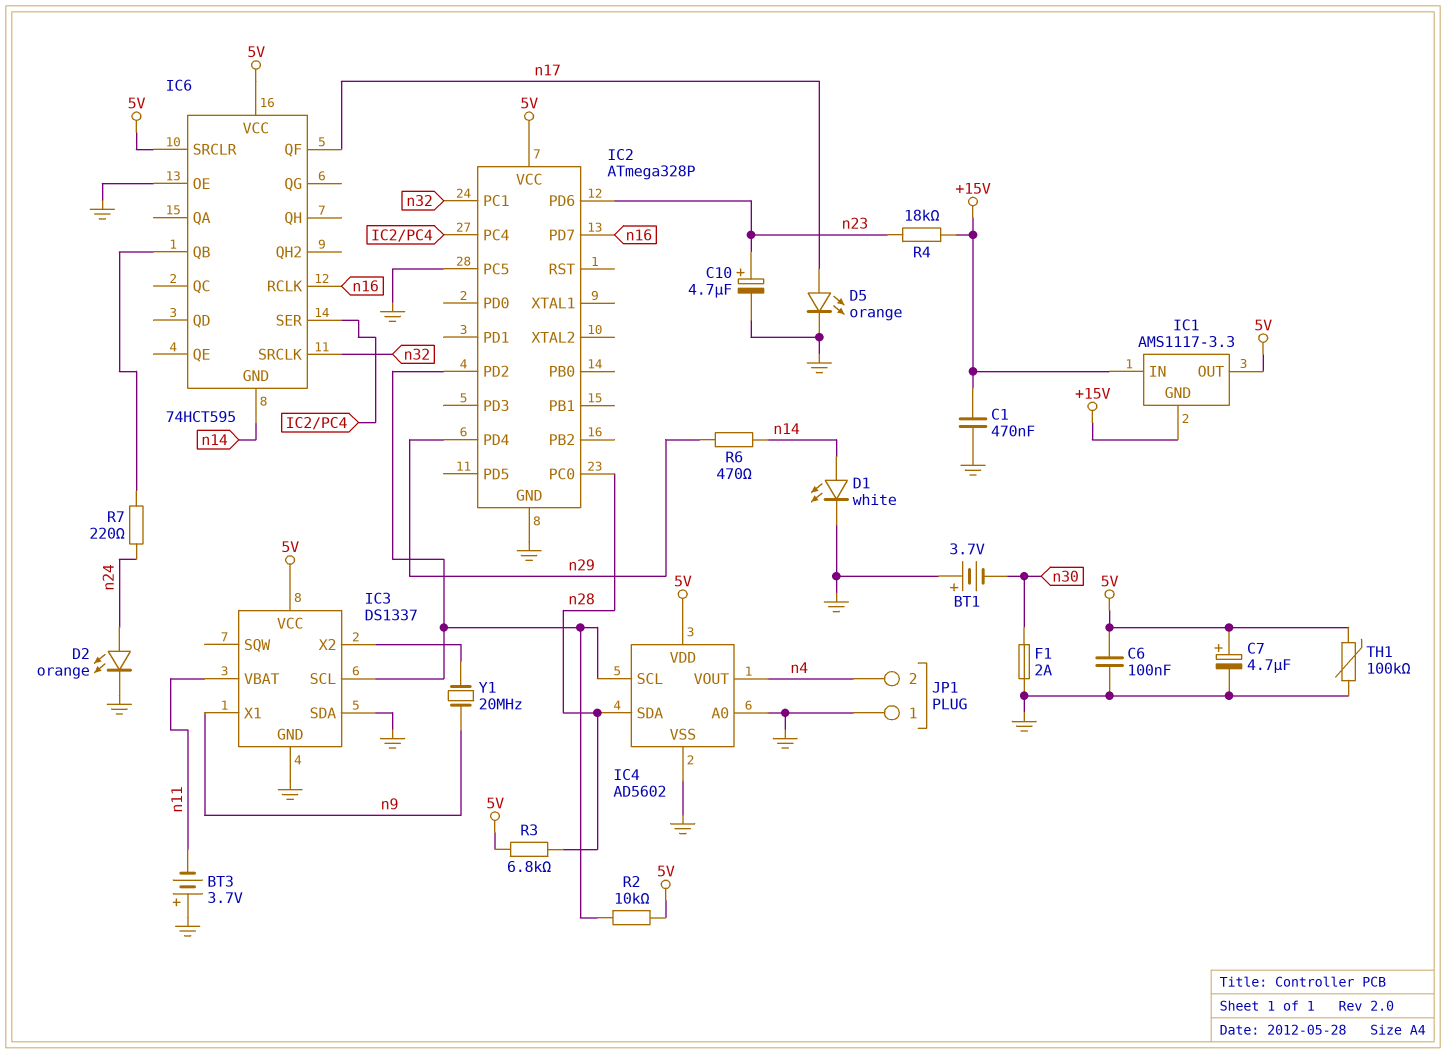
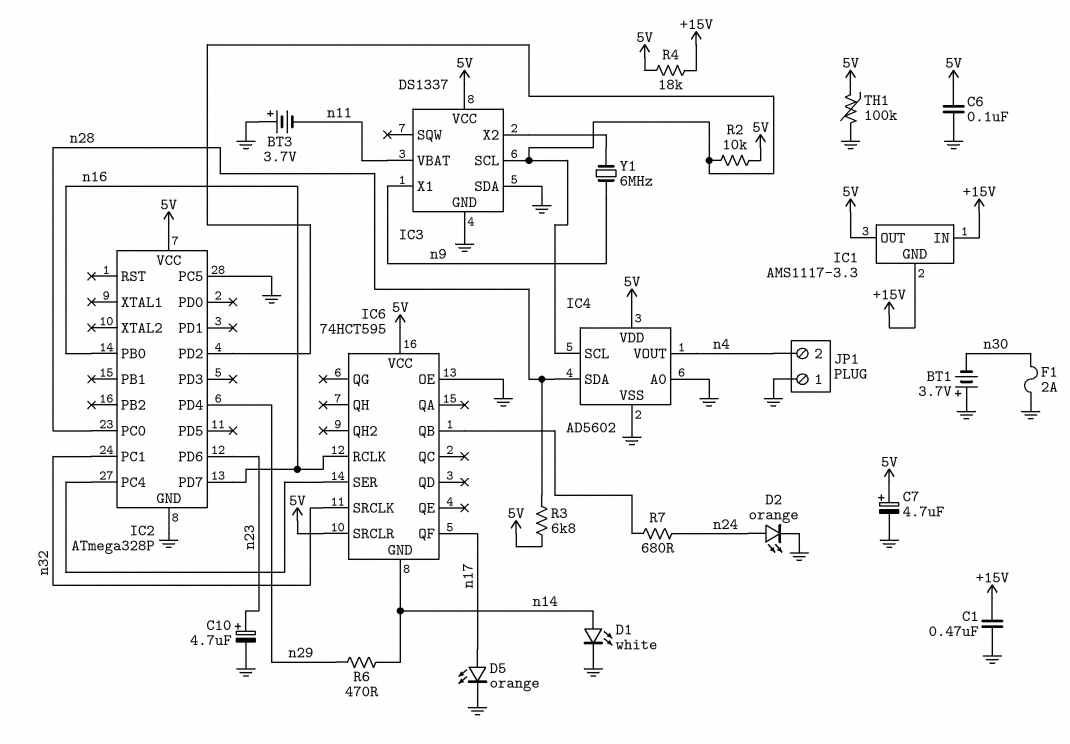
IC2 pin PB0: none -> n16
R4: 18k (+15V, n23) -> 18k (+15V, 5V)
R7: 220 (IC6/QB, n24) -> 680 (IC6/QB, n24)
Y1: 20MHz (IC3/X2, n9) -> 6MHz (IC3/X2, n9)

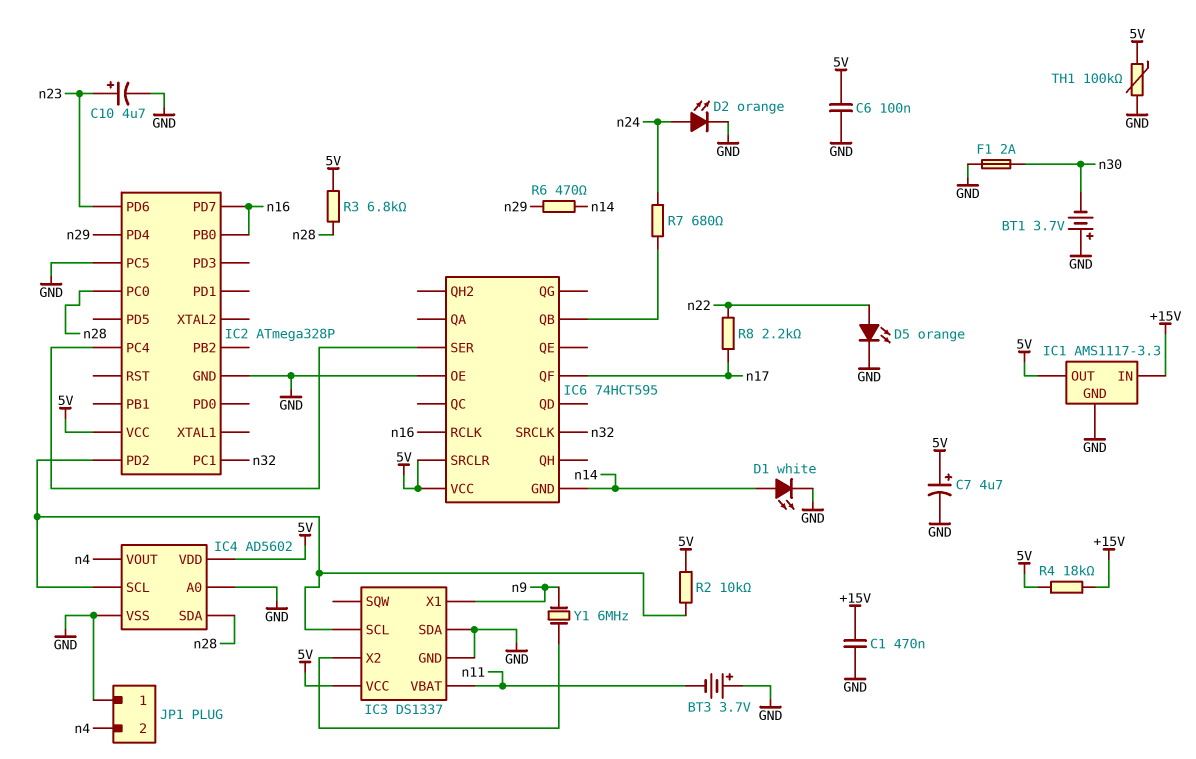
D5: LED orange (A n17, K GND) -> LED orange (A n22, K GND)
IC1 pin GND: +15V -> GND
R8: none -> 2.2k (n17, n22)

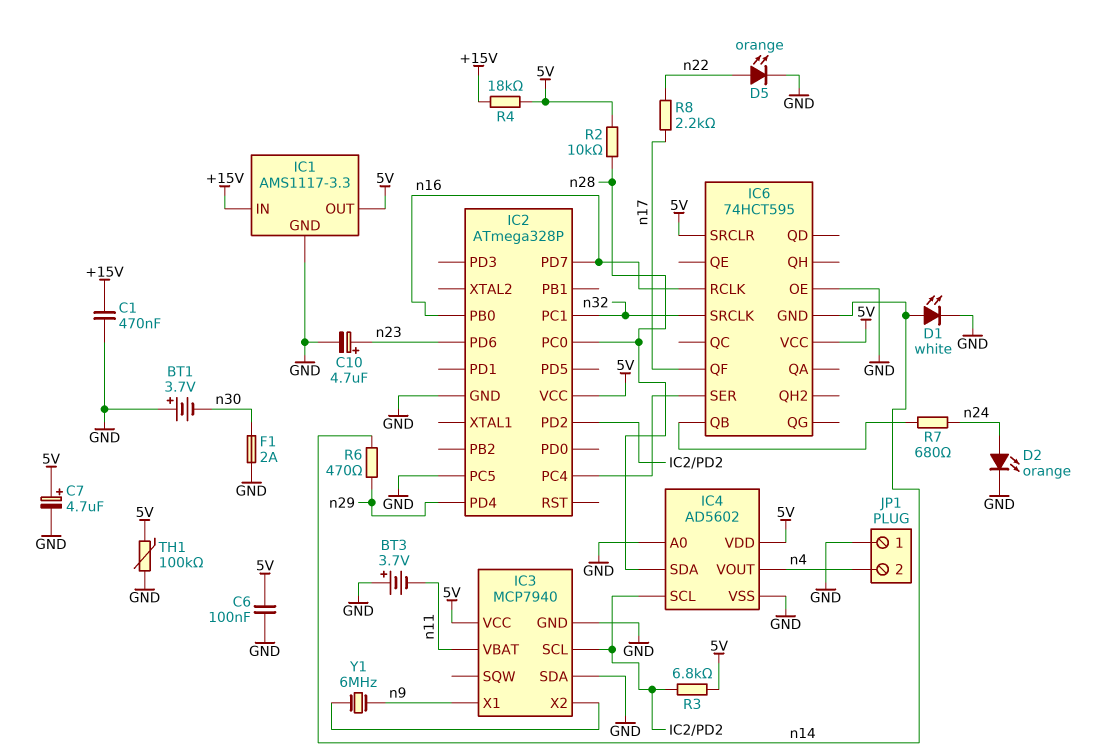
IC3: DS1337 -> MCP7940
R2: 10k (5V, IC2/PD2) -> 10k (5V, n28)
R3: 6.8k (5V, n28) -> 6.8k (5V, IC2/PD2)

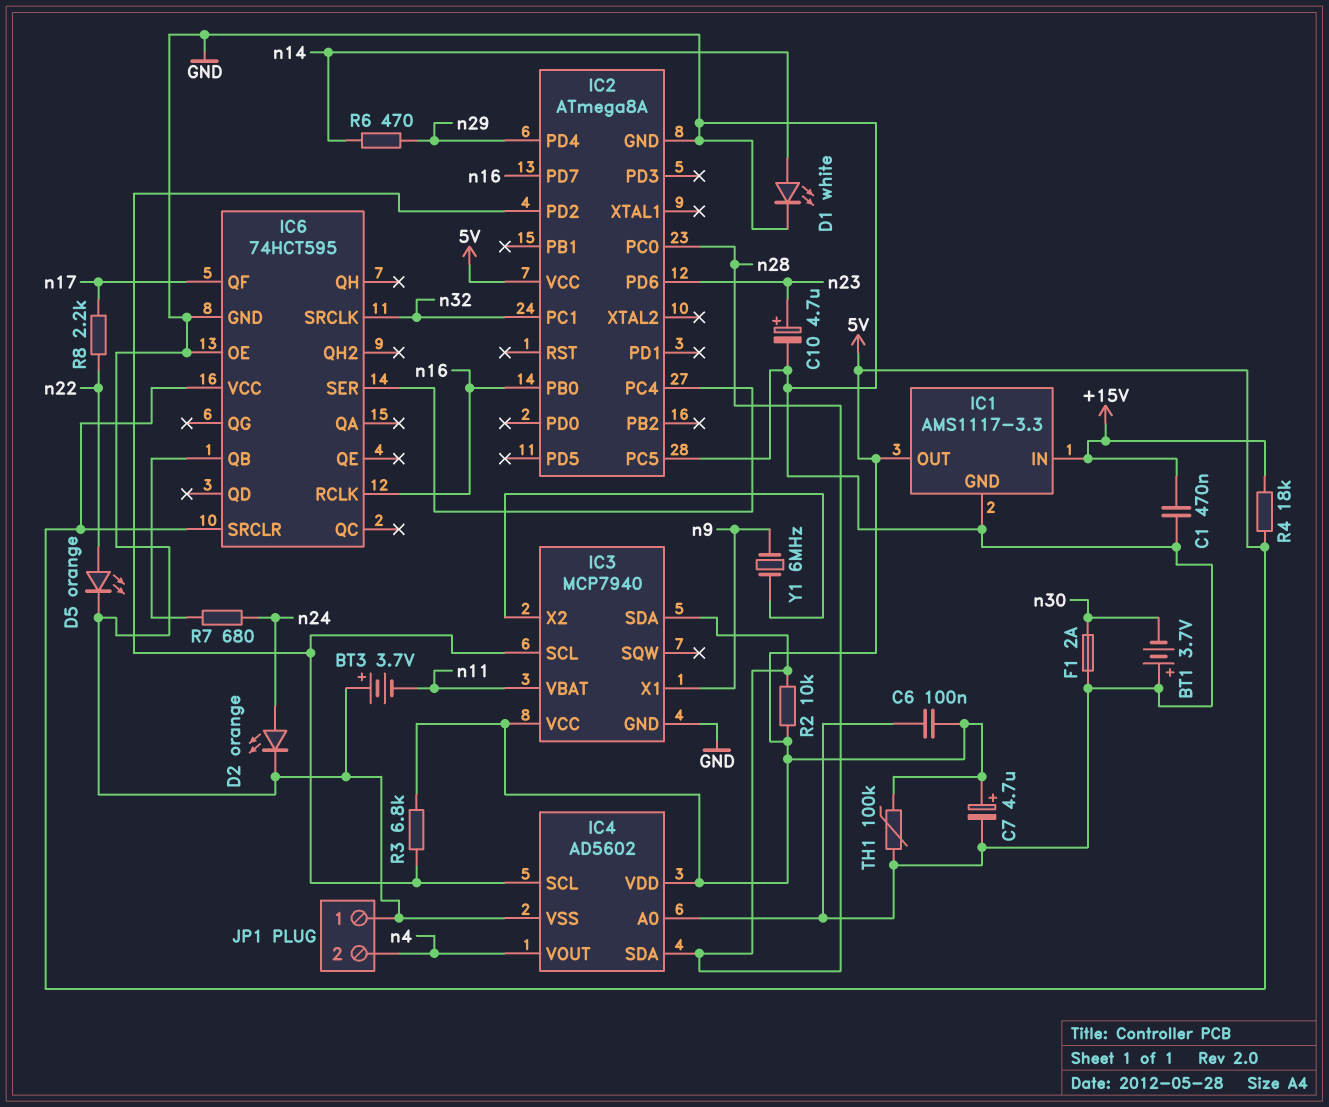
IC2: ATmega328P -> ATmega8A
IC3 pin SDA: GND -> n28
IC6 pin GND: n14 -> GND

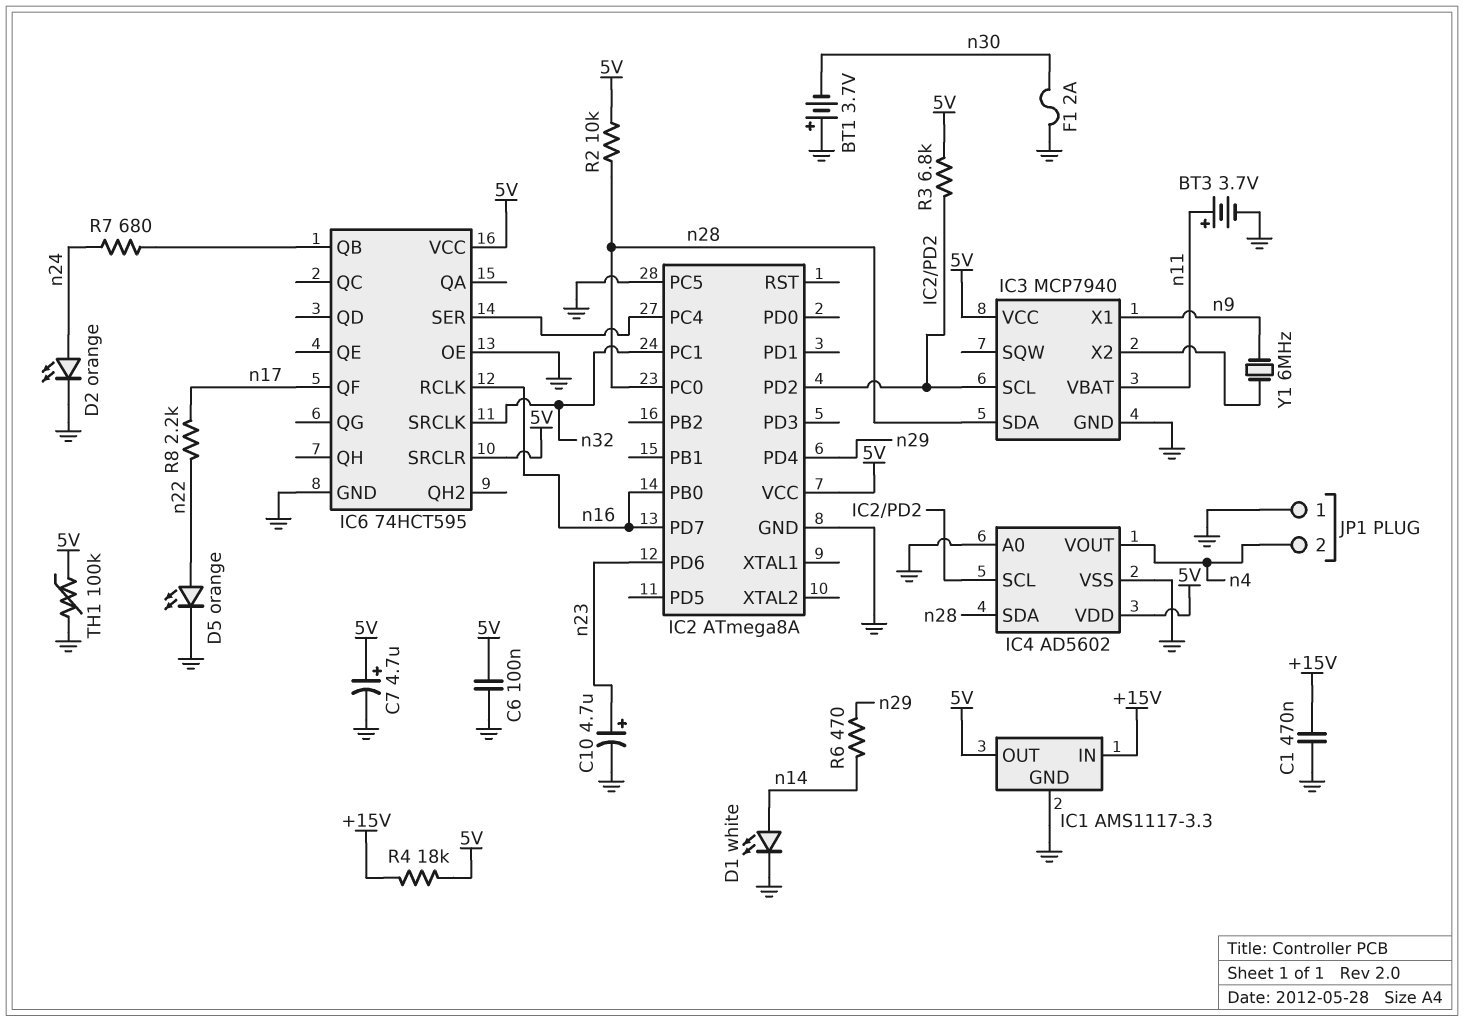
BT3: 3.7V (plus GND, minus n11) -> 3.7V (plus n11, minus GND)

